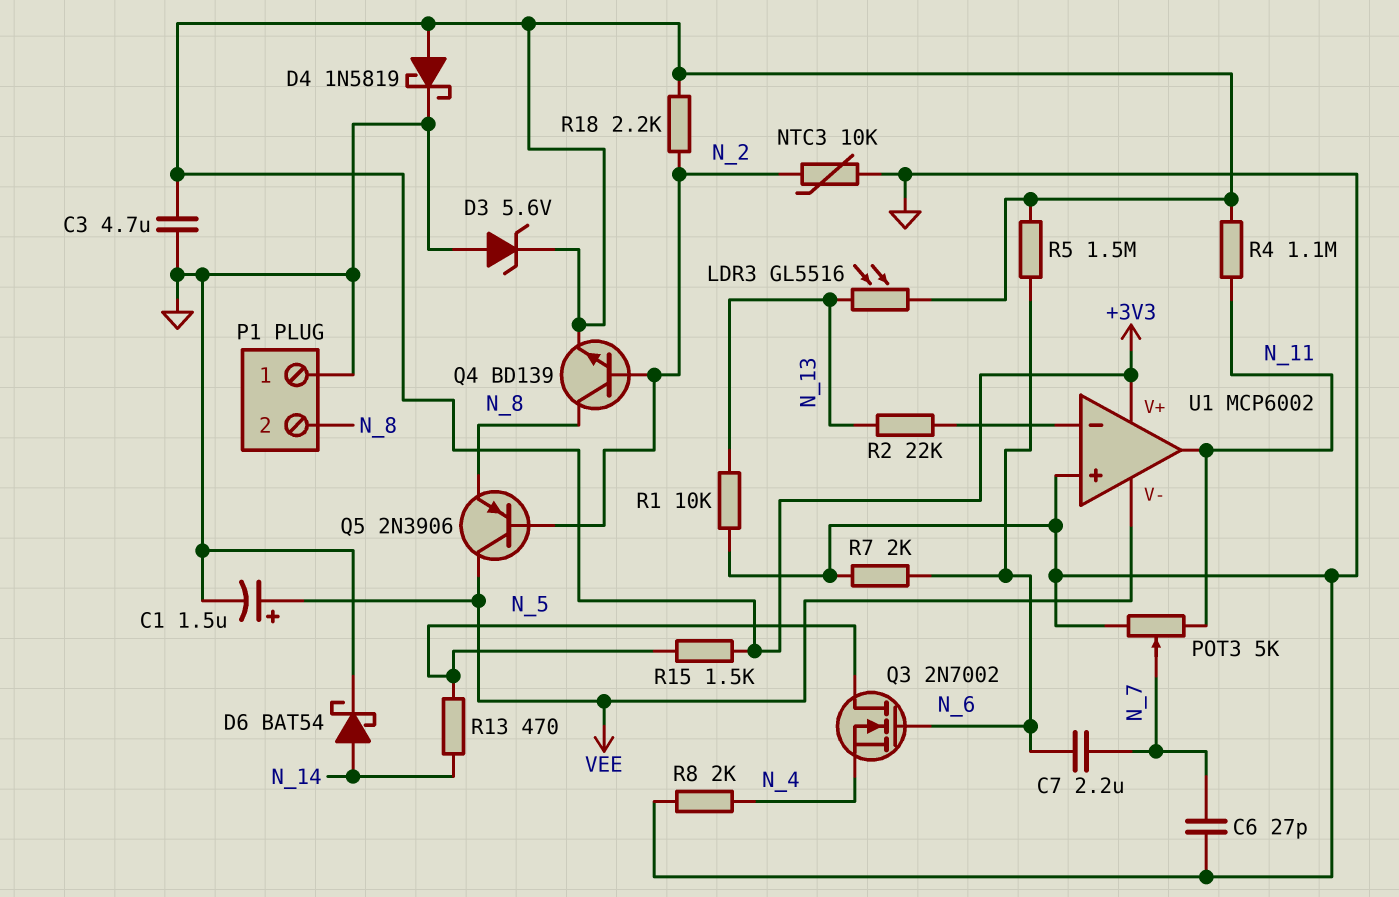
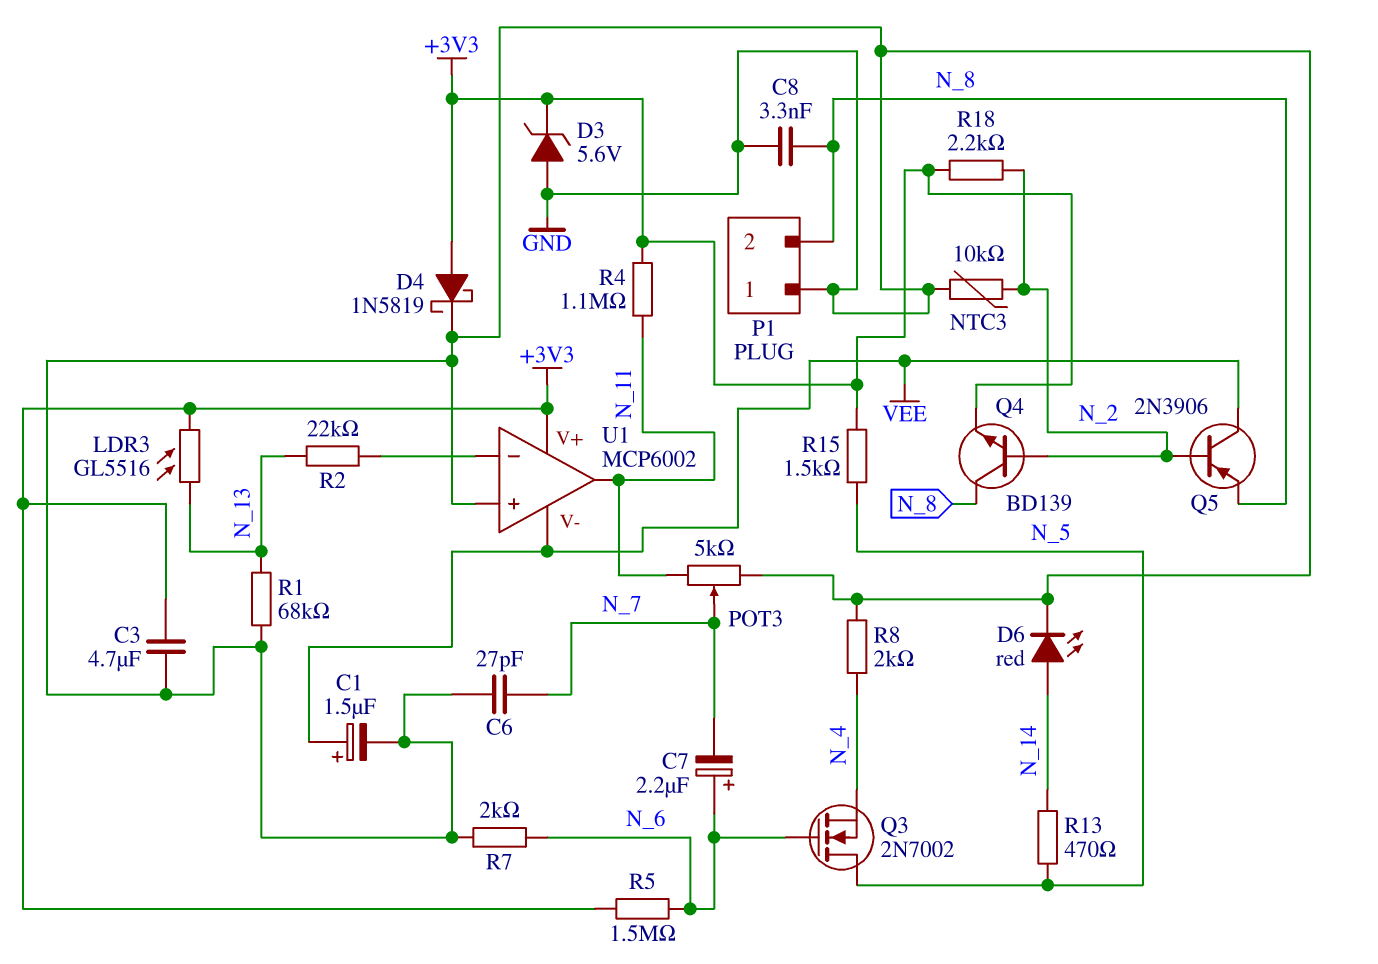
C7: 2.2uF (N_6, N_7) -> 2.2uF (plus N_6, minus N_7)
C8: none -> 3.3nF (GND, N_8)
D6: schottky BAT54 (A N_14, K GND) -> LED red (A N_14, K GND)
R1: 10k (GND, N_13) -> 68k (GND, N_13)

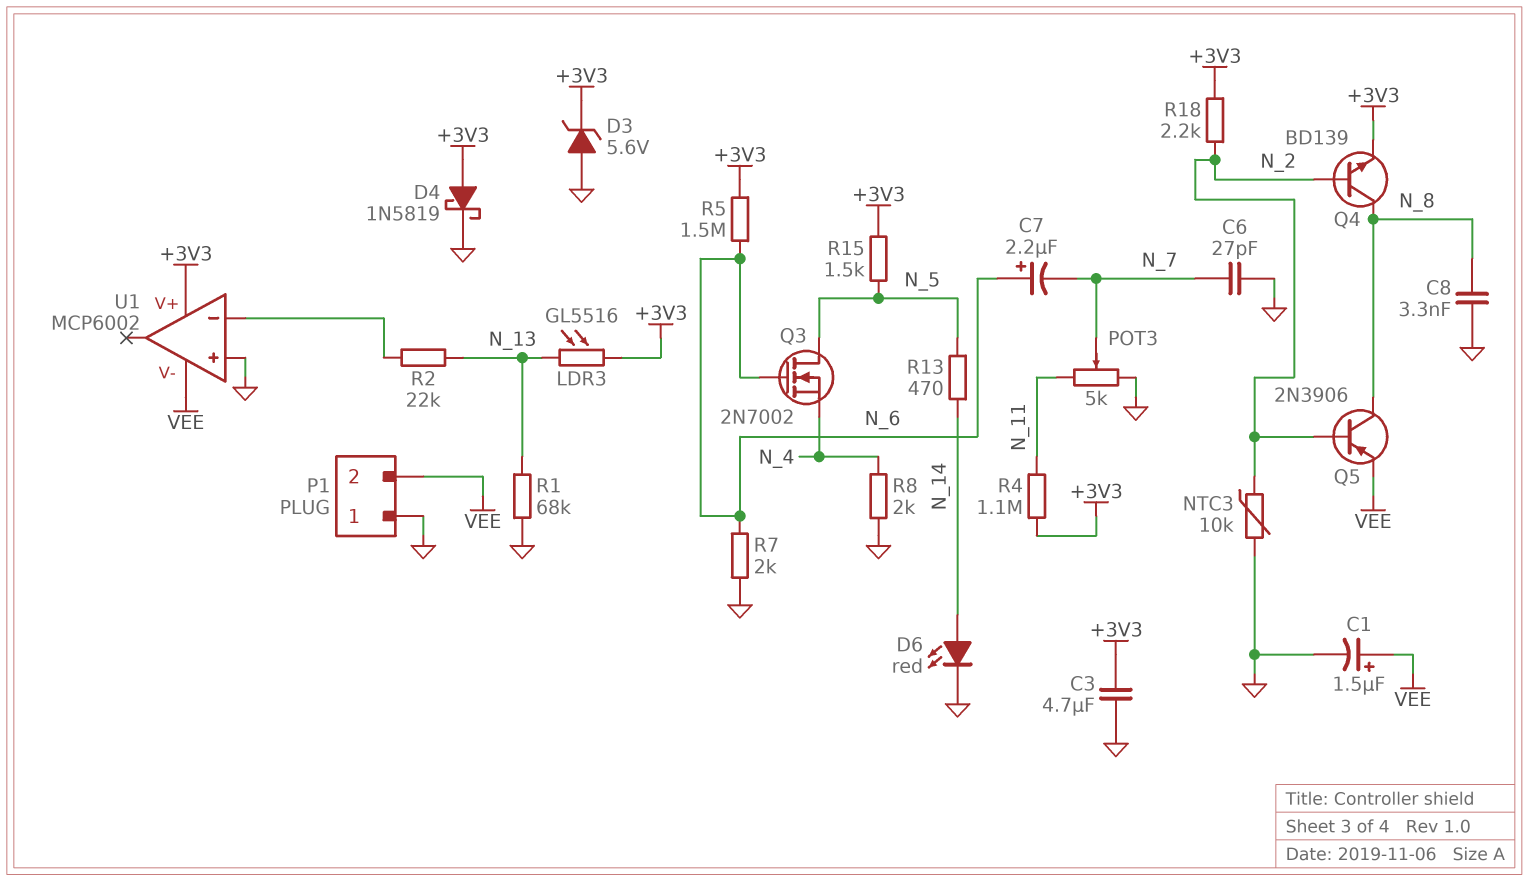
P1 pin 2: N_8 -> VEE
Q5: PNP 2N3906 (B N_2, C VEE, E N_8) -> PNP 2N3906 (B N_2, C N_8, E VEE)
U1 pin out: N_11 -> none

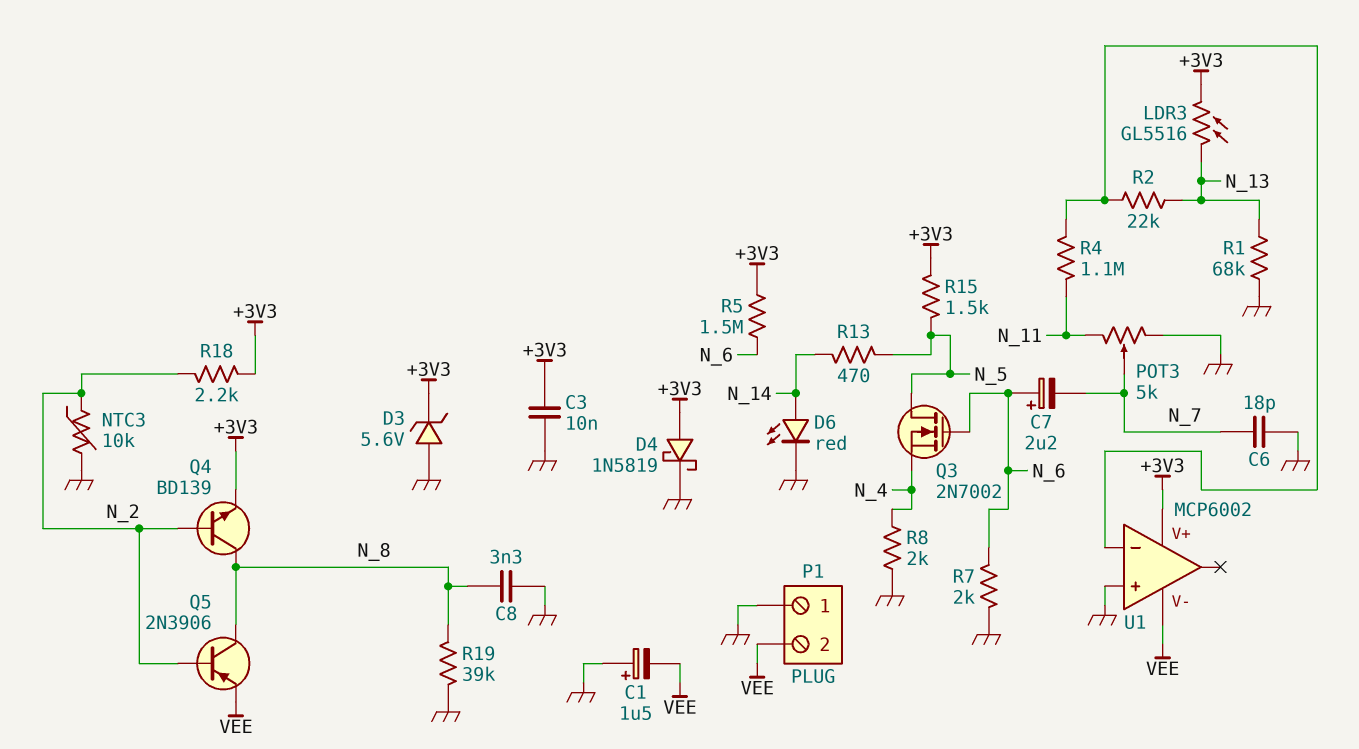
C1: 1.5uF (plus VEE, minus GND) -> 1.5uF (plus GND, minus VEE)
C3: 4.7uF (+3V3, GND) -> 10nF (+3V3, GND)
C6: 27pF (GND, N_7) -> 18pF (GND, N_7)
R4: 1.1M (+3V3, N_11) -> 1.1M (N_11, U1/in-)
R19: none -> 39k (GND, N_8)

